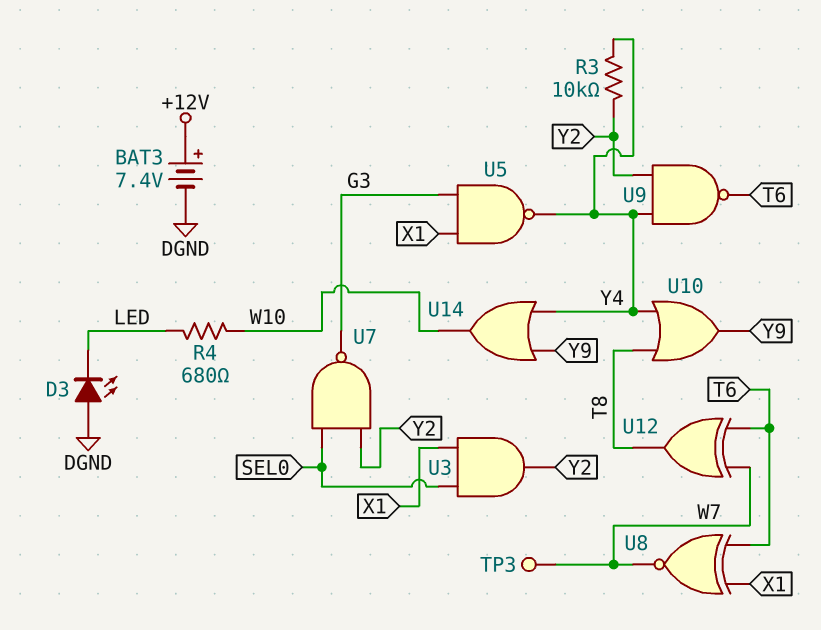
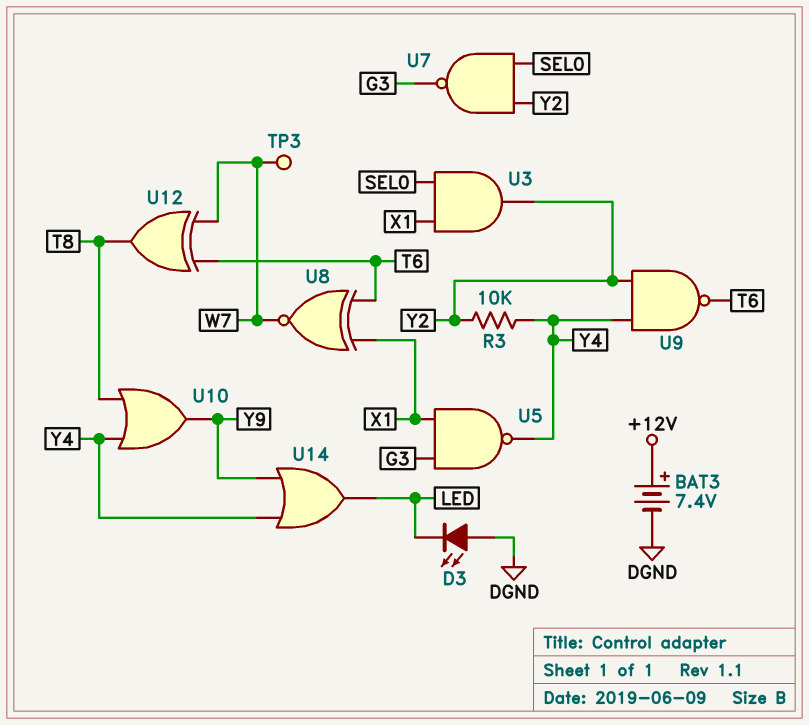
R4: 680 (LED, W10) -> none
U14: OR (in Y4, in Y9, out W10) -> OR (in Y4, in Y9, out LED)

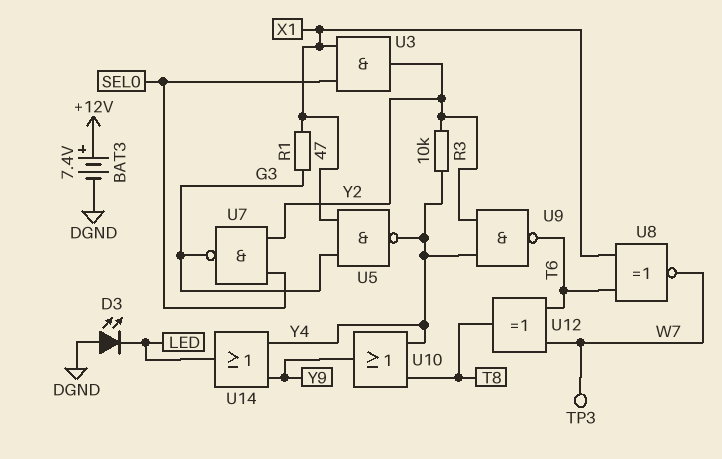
R1: none -> 47 (G3, X1)

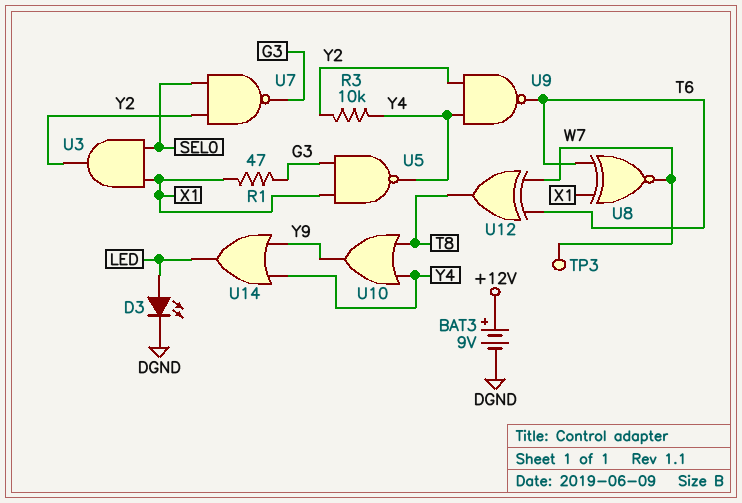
BAT3: 7.4V (plus +12V, minus DGND) -> 9V (plus +12V, minus DGND)
D3: LED (A DGND, K LED) -> LED (A LED, K DGND)

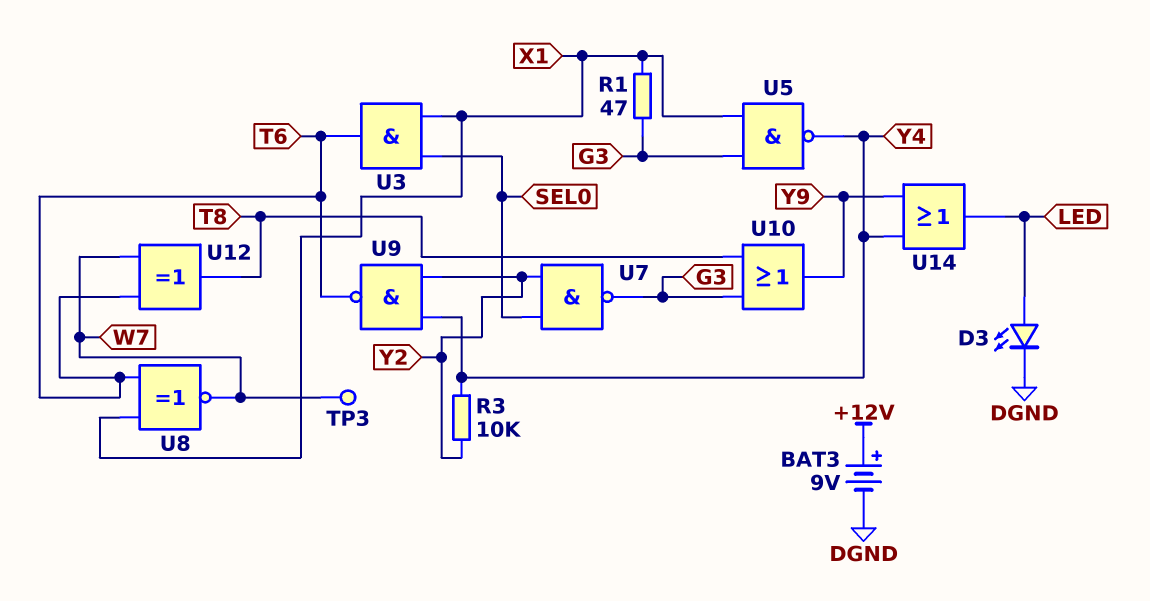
U3: AND (in SEL0, in X1, out Y2) -> AND (in SEL0, in X1, out T6)
U10: OR (in T8, in Y4, out Y9) -> OR (in G3, in T8, out Y9)

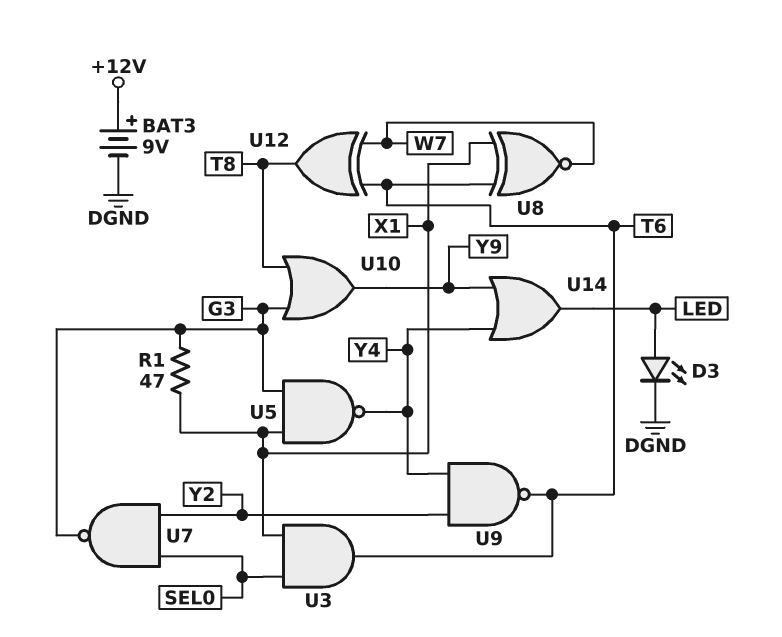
R3: 10k (Y2, Y4) -> none
TP3: test point (W7) -> none

